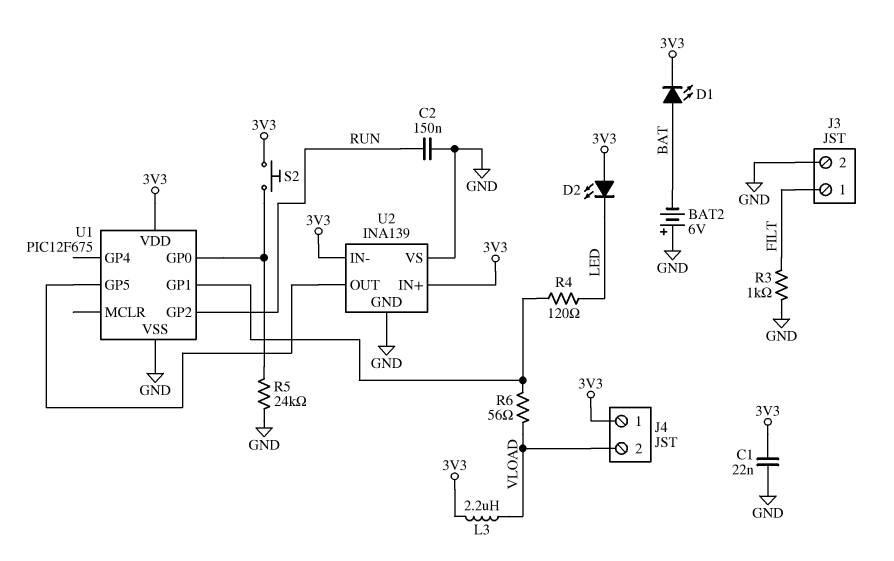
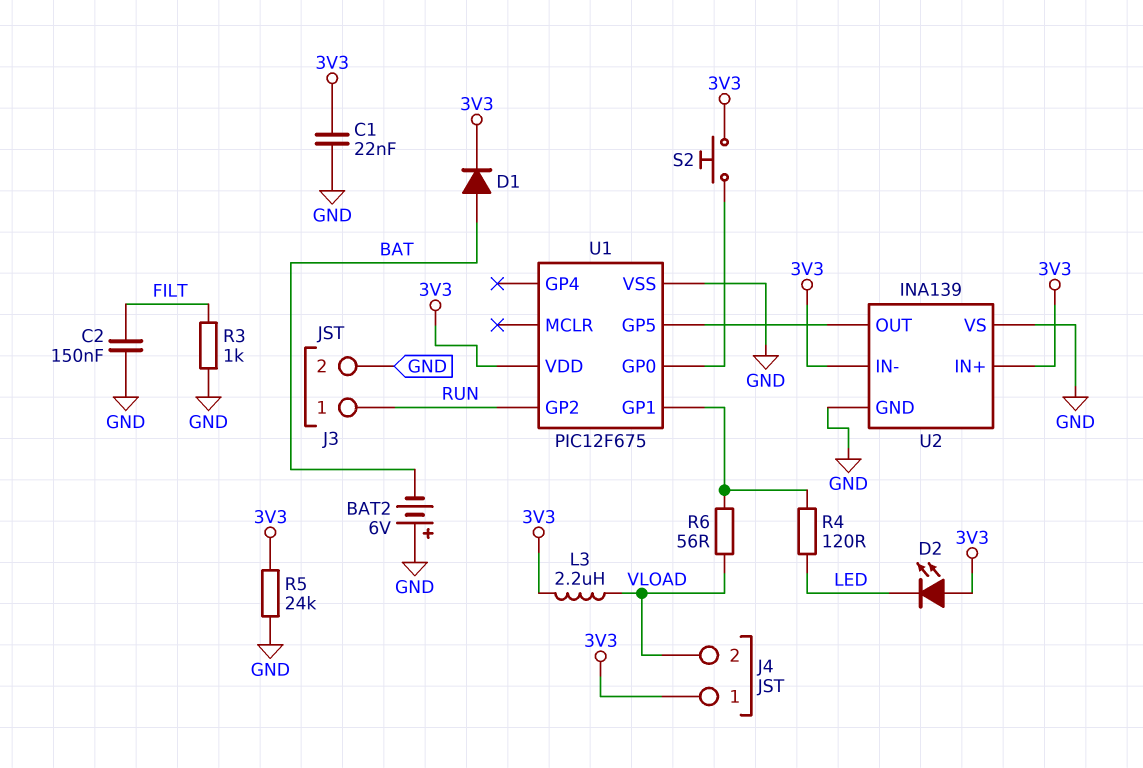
C2: 150nF (GND, RUN) -> 150nF (FILT, GND)
D1: LED (A BAT, K 3V3) -> diode (A BAT, K 3V3)
J3 pin 1: FILT -> RUN
R5: 24k (GND, U1/GP0) -> 24k (3V3, GND)

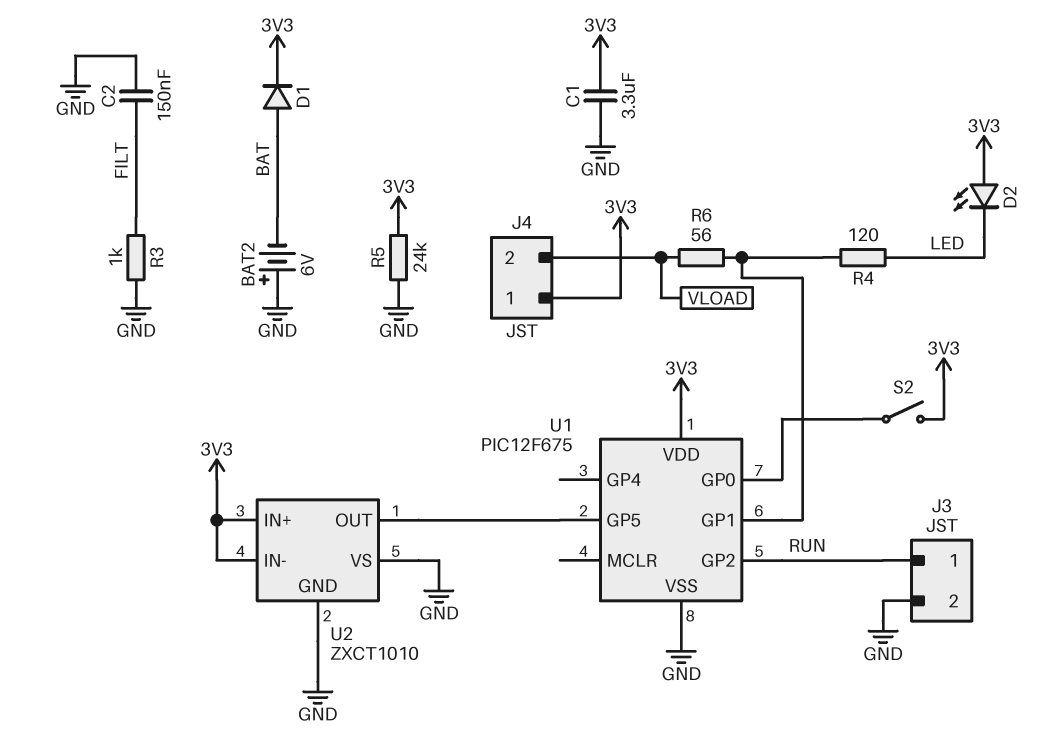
C1: 22nF (3V3, GND) -> 3.3uF (3V3, GND)
L3: 2.2uH (3V3, VLOAD) -> none
S2: button (3V3, U1/GP0) -> switch (3V3, U1/GP0)
U2: INA139 -> ZXCT1010

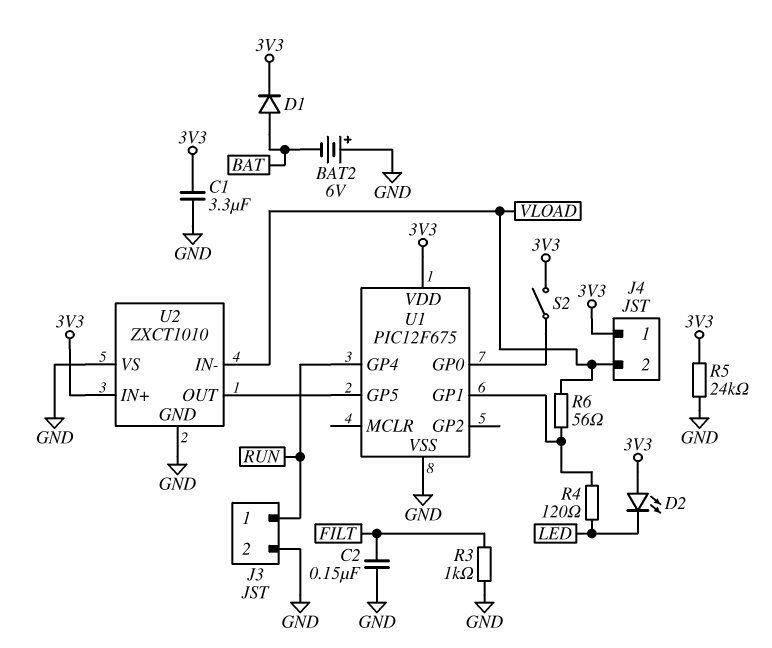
U1 pin GP2: RUN -> none
U1 pin GP4: none -> RUN
U2 pin IN-: 3V3 -> VLOAD

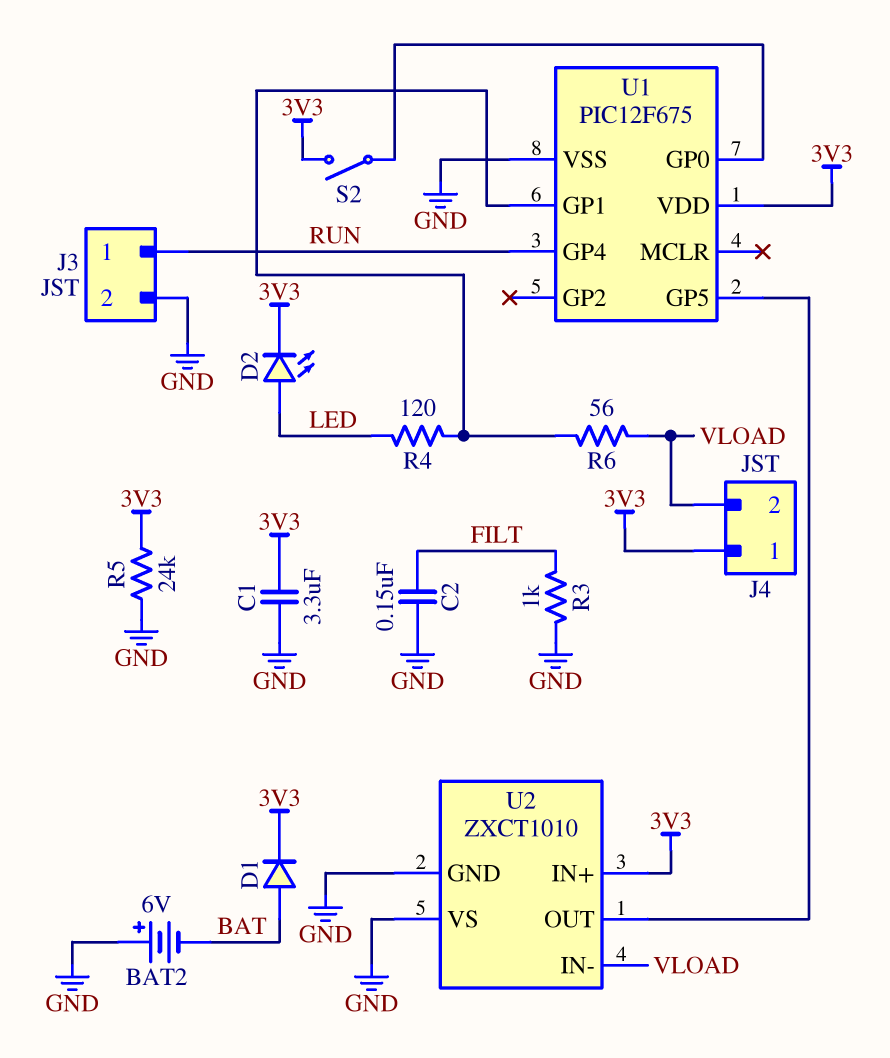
D2: LED (A 3V3, K LED) -> LED (A LED, K 3V3)

